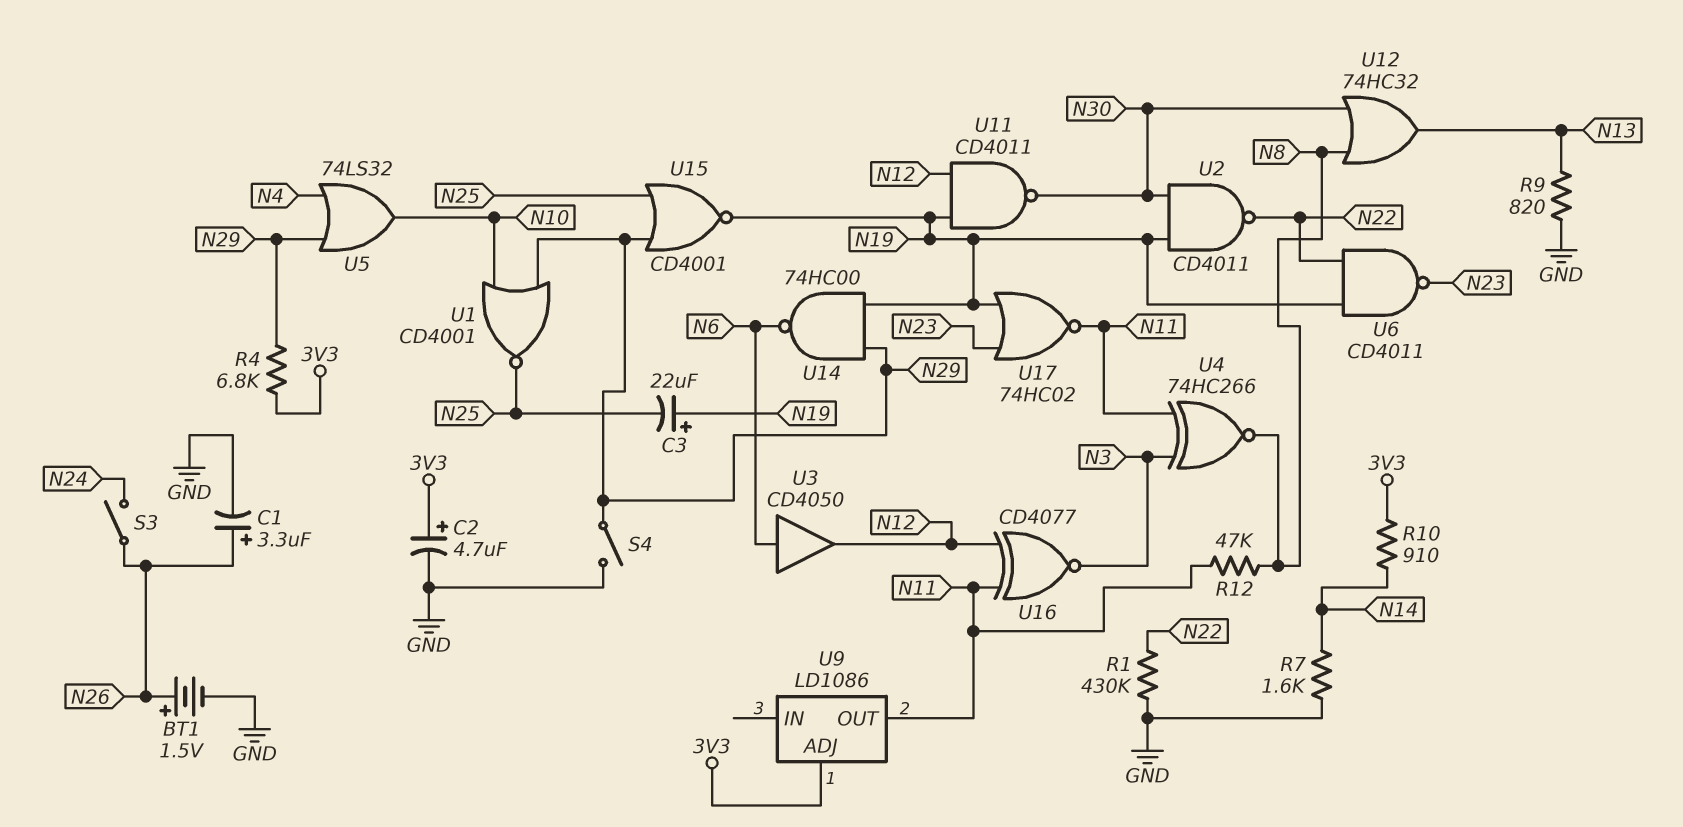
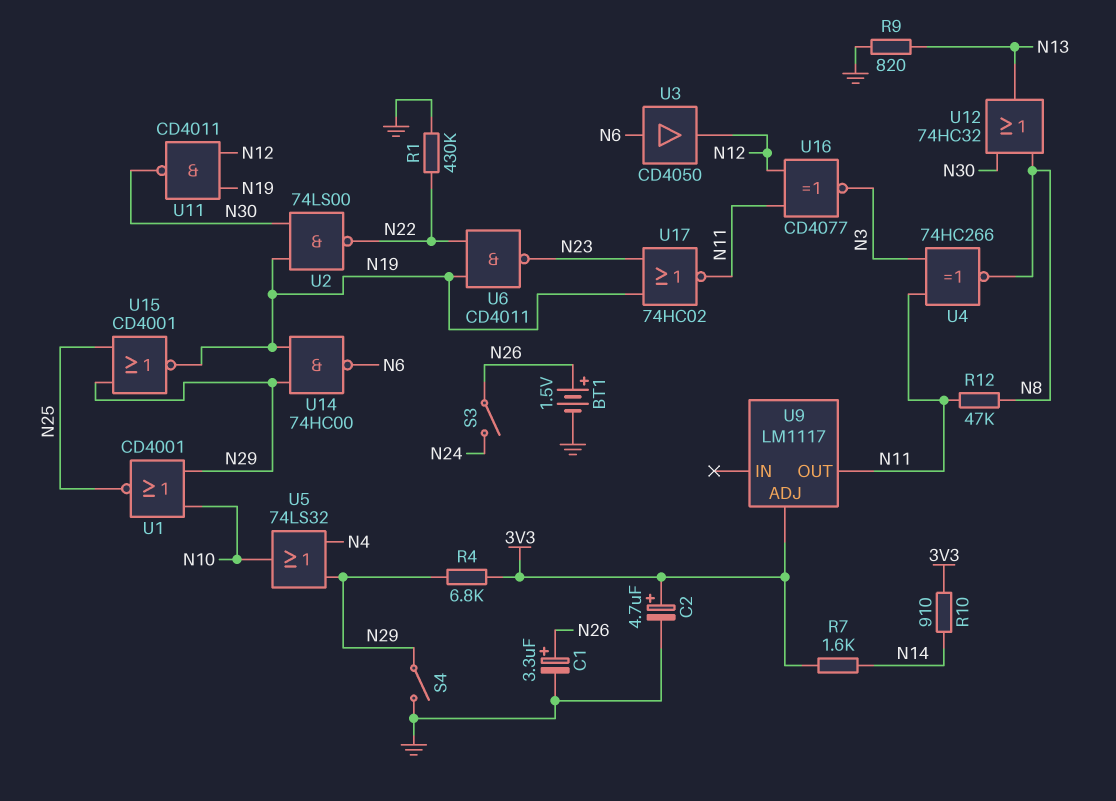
C3: 22uF (plus N19, minus N25) -> none
R7: 1.6k (GND, N14) -> 1.6k (3V3, N14)
U2: NAND CD4011 (in N19, in N30, out N22) -> NAND 74LS00 (in N19, in N30, out N22)
U9: LD1086 -> LM1117

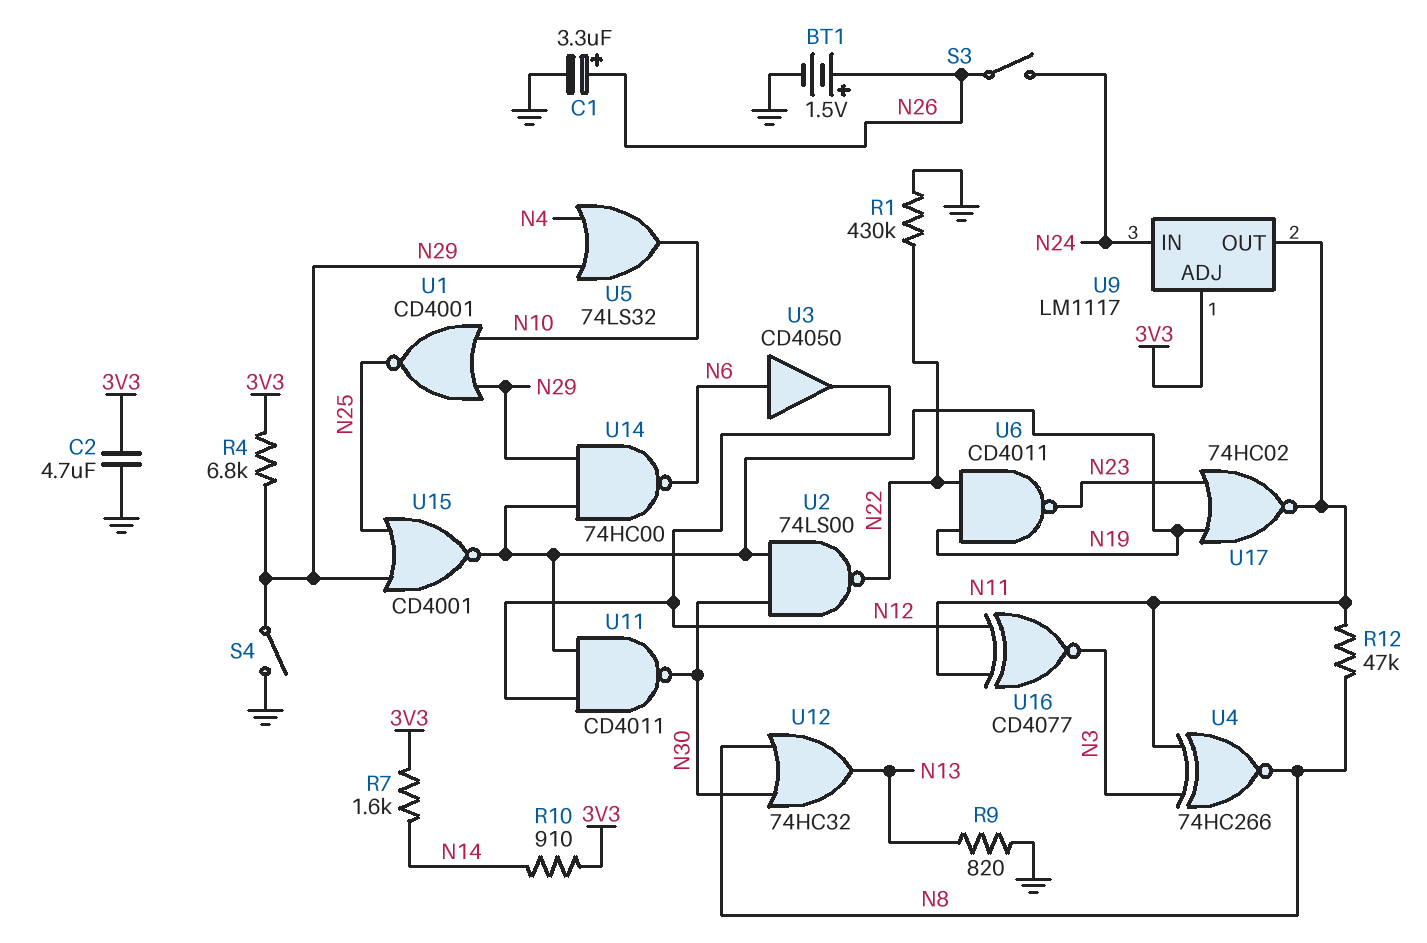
C2: 4.7uF (plus 3V3, minus GND) -> 4.7uF (3V3, GND)
U9 pin IN: none -> N24

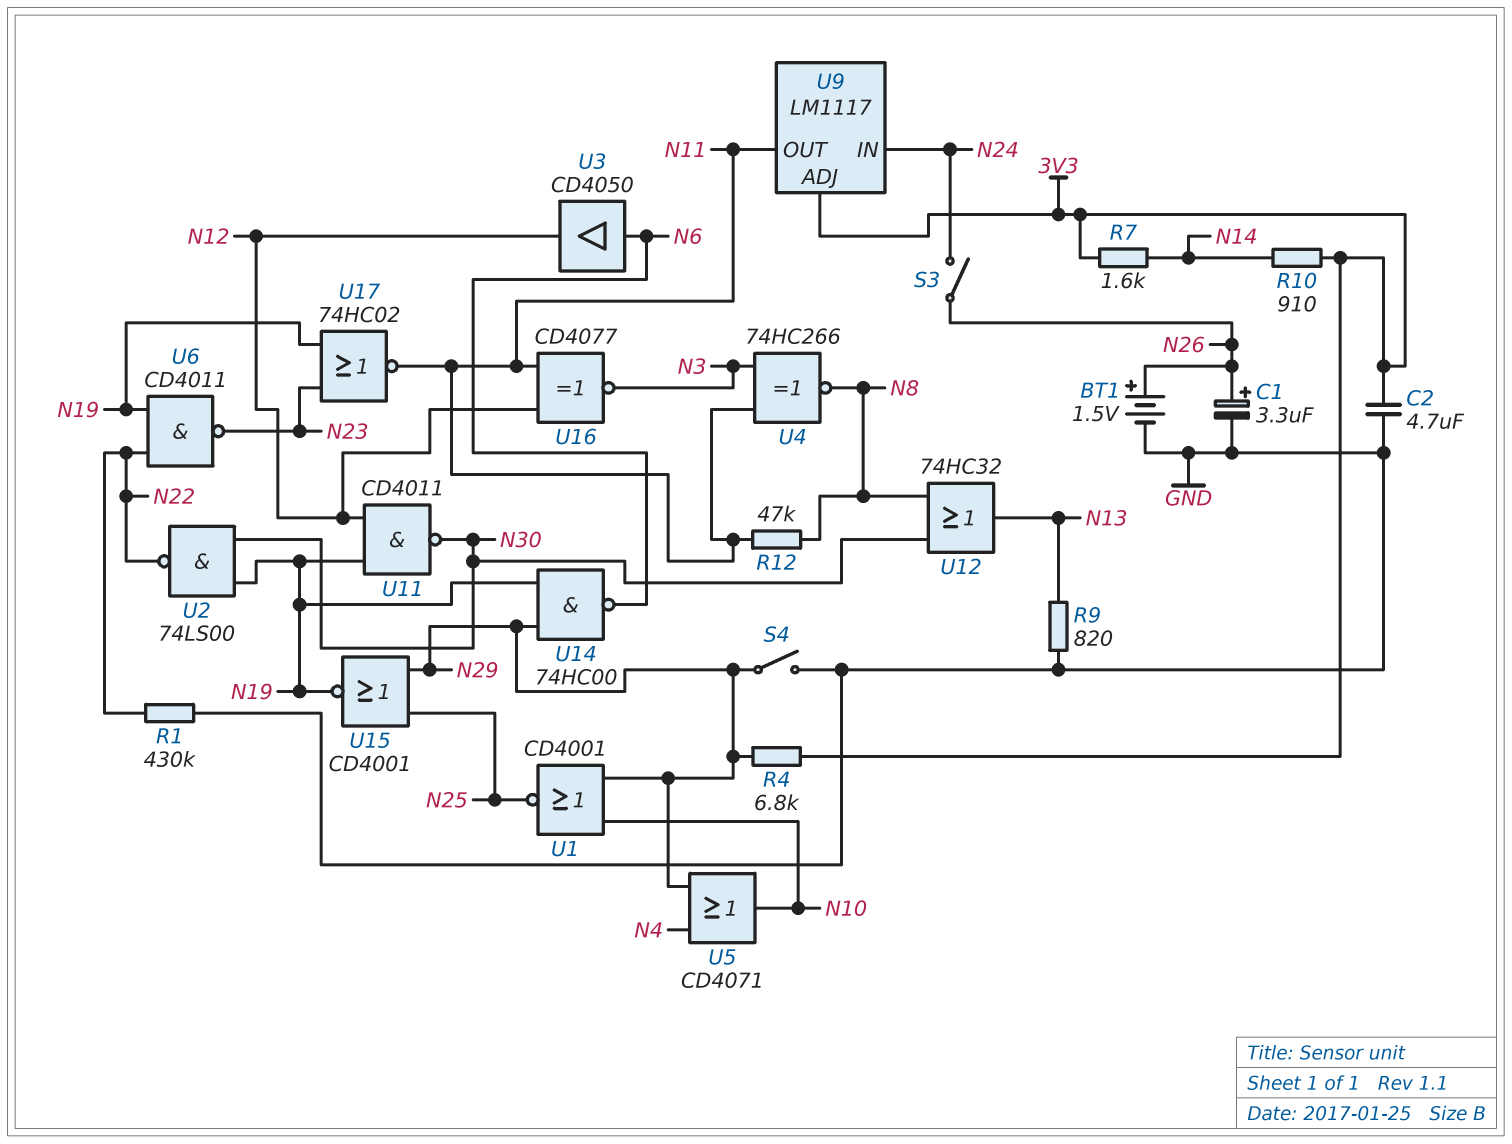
U5: OR 74LS32 (in N4, in N29, out N10) -> OR CD4071 (in N4, in N29, out N10)

